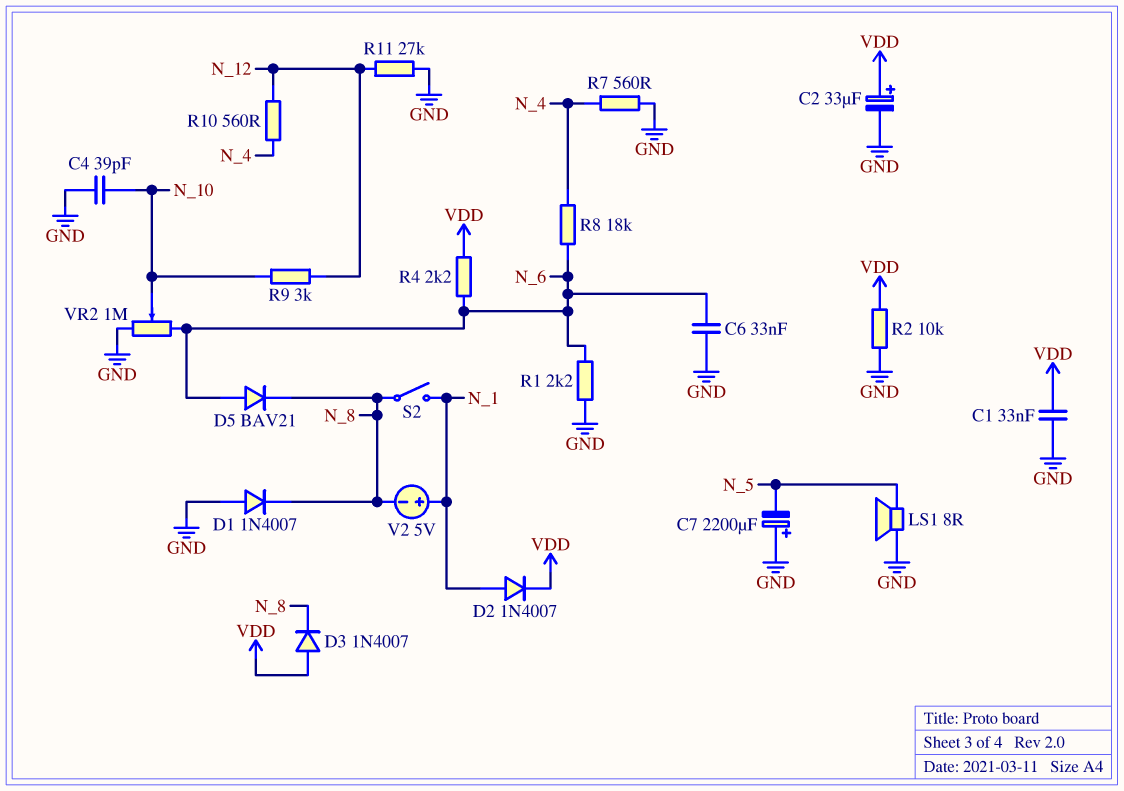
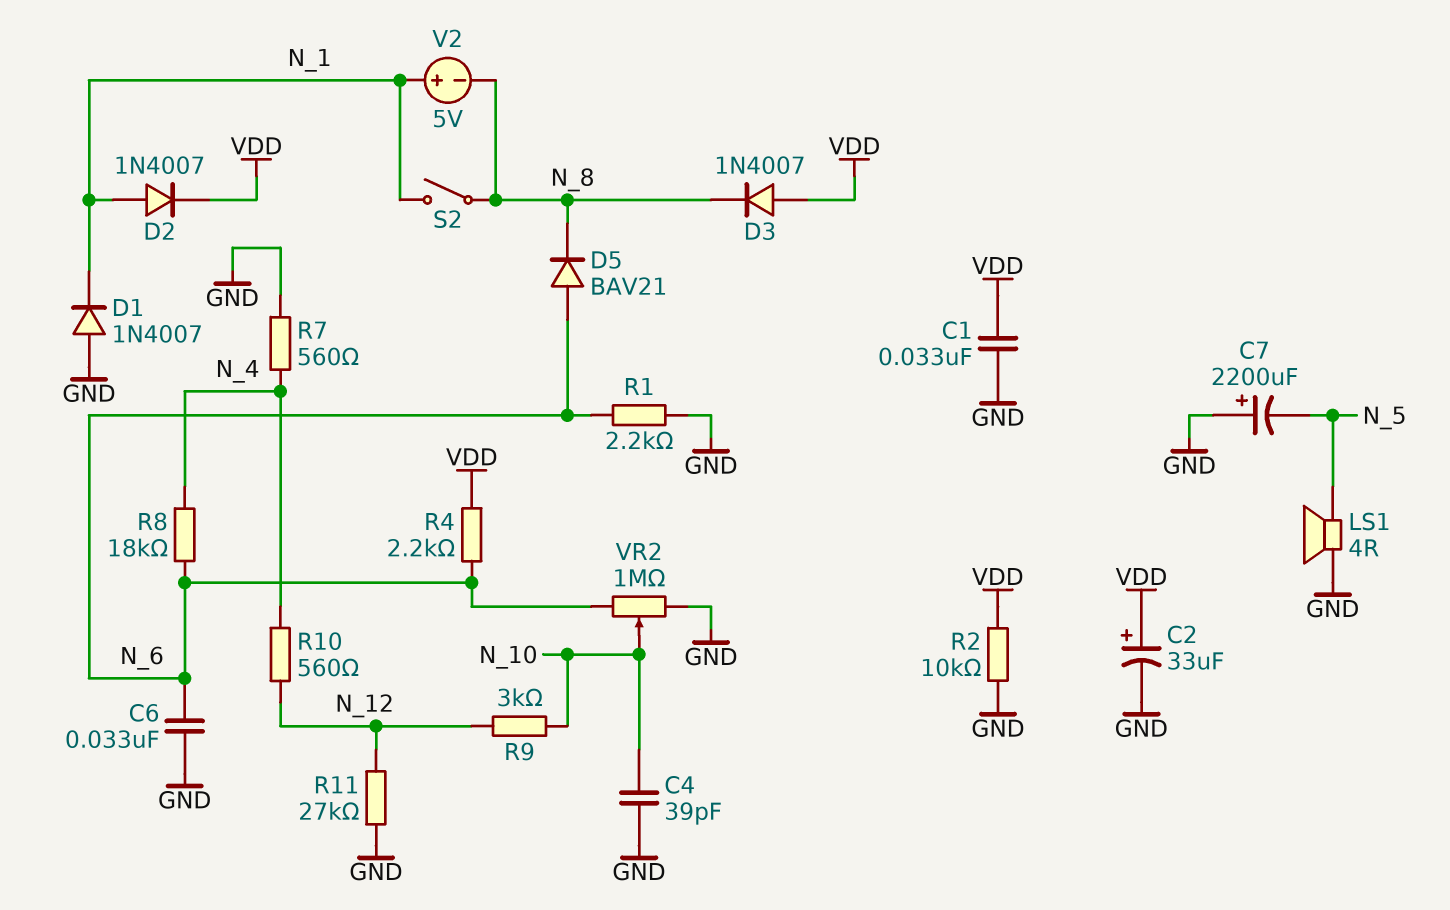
D1: diode 1N4007 (A GND, K N_8) -> diode 1N4007 (A GND, K N_1)
LS1: speaker 8R (GND, N_5) -> speaker 4R (GND, N_5)

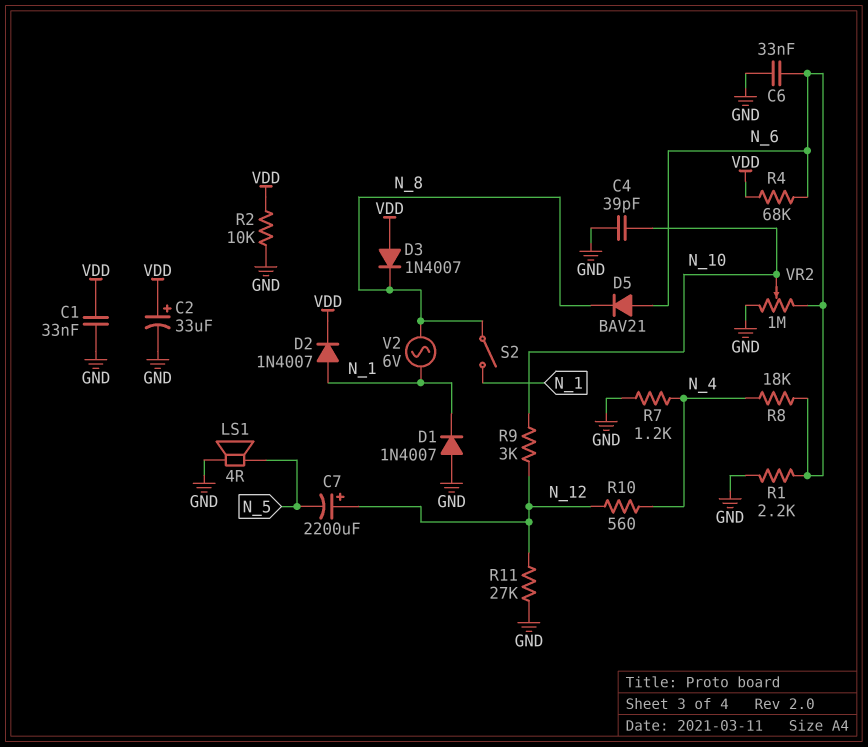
C7: 2200uF (plus GND, minus N_5) -> 2200uF (plus N_12, minus N_5)
R4: 2.2k (N_6, VDD) -> 68k (N_6, VDD)
R7: 560 (GND, N_4) -> 1.2k (GND, N_4)
V2: 5V (plus N_1, minus N_8) -> AC 6V (N_1, N_8)

